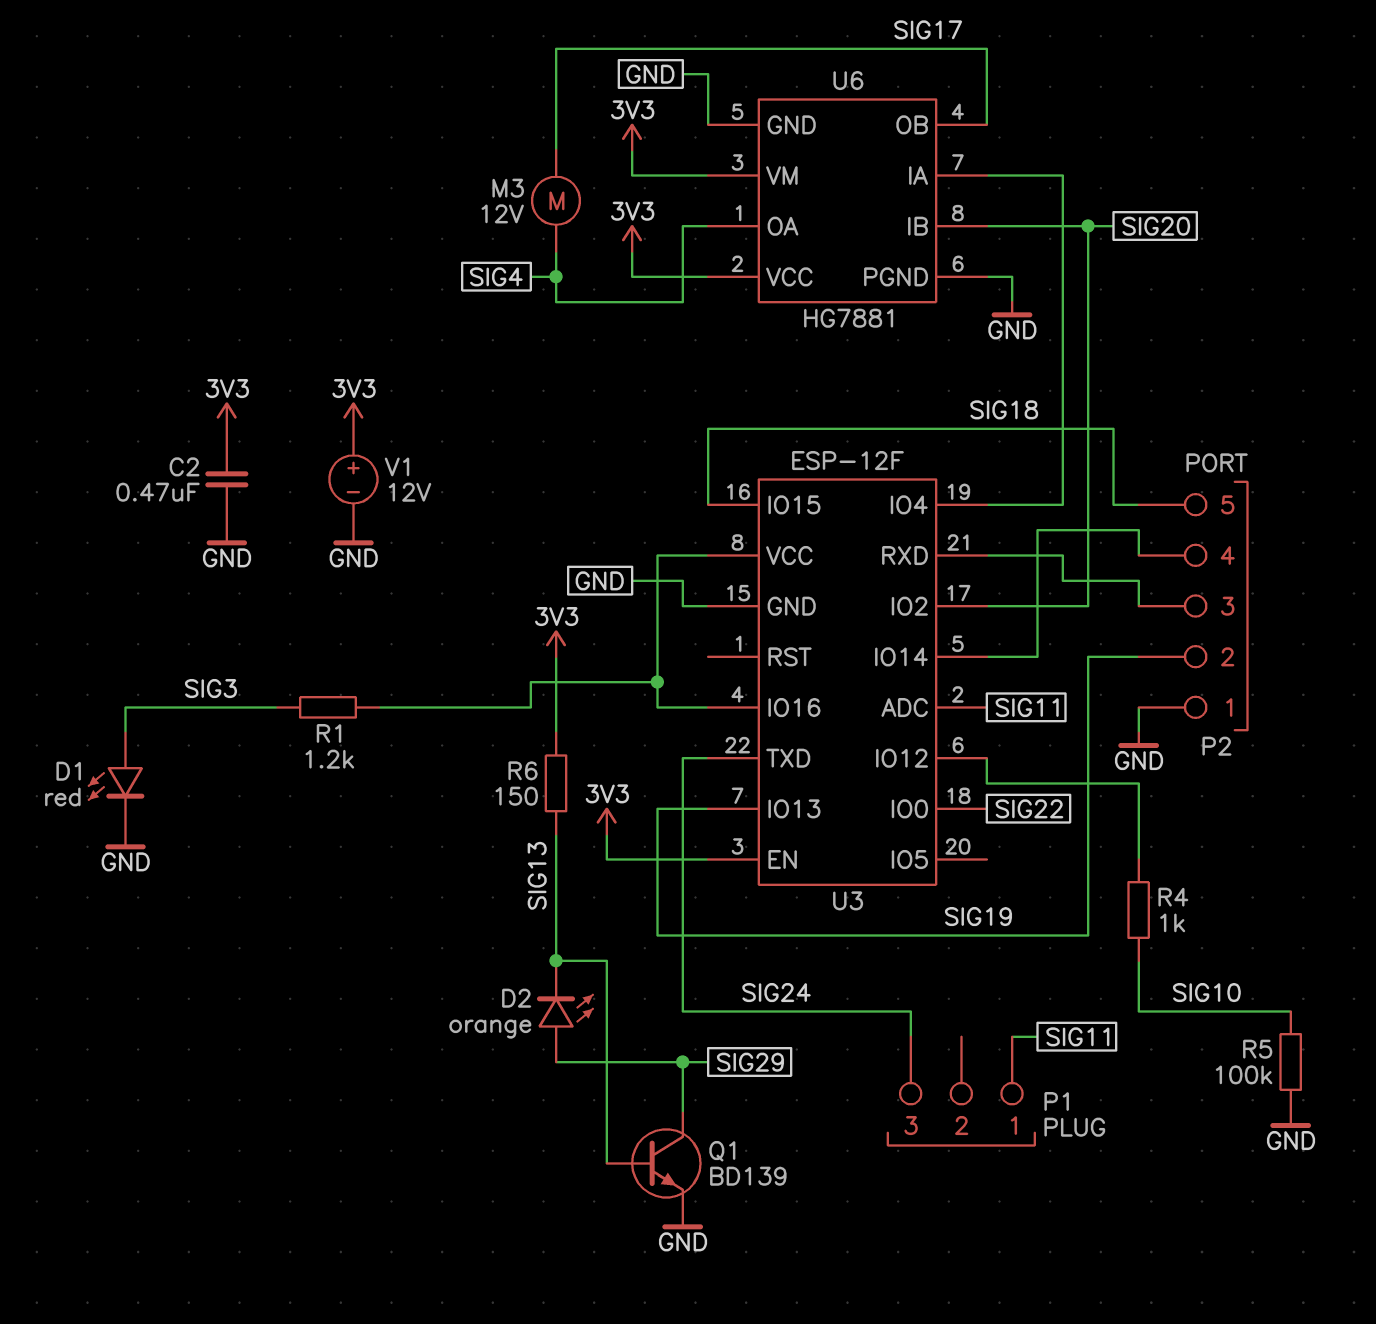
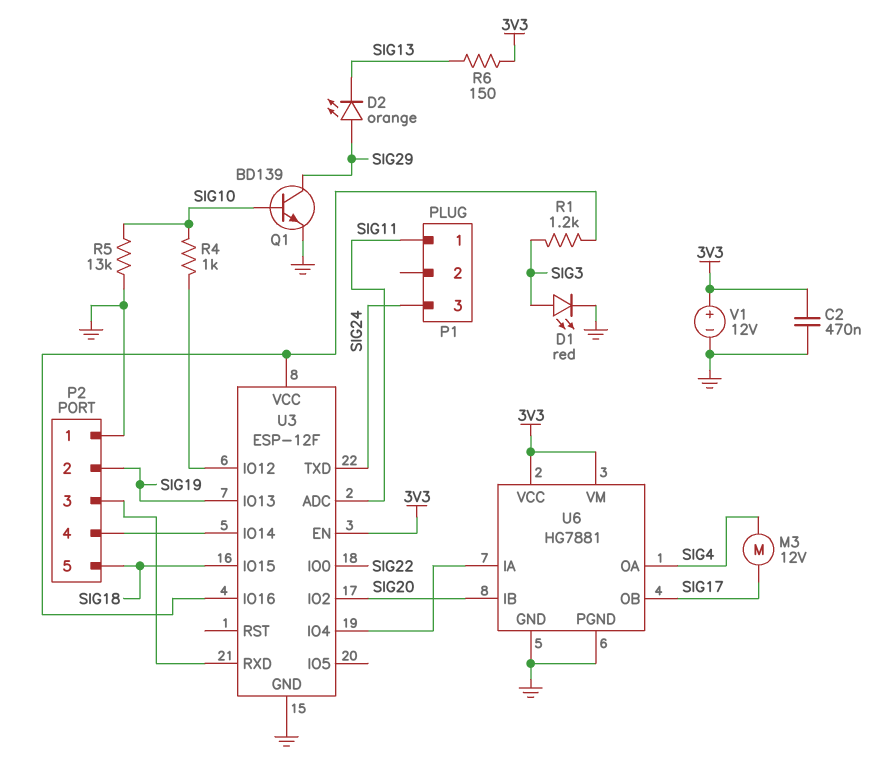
Q1: NPN BD139 (B SIG13, C SIG29, E GND) -> NPN BD139 (B SIG10, C SIG29, E GND)
R5: 100k (GND, SIG10) -> 13k (GND, SIG10)

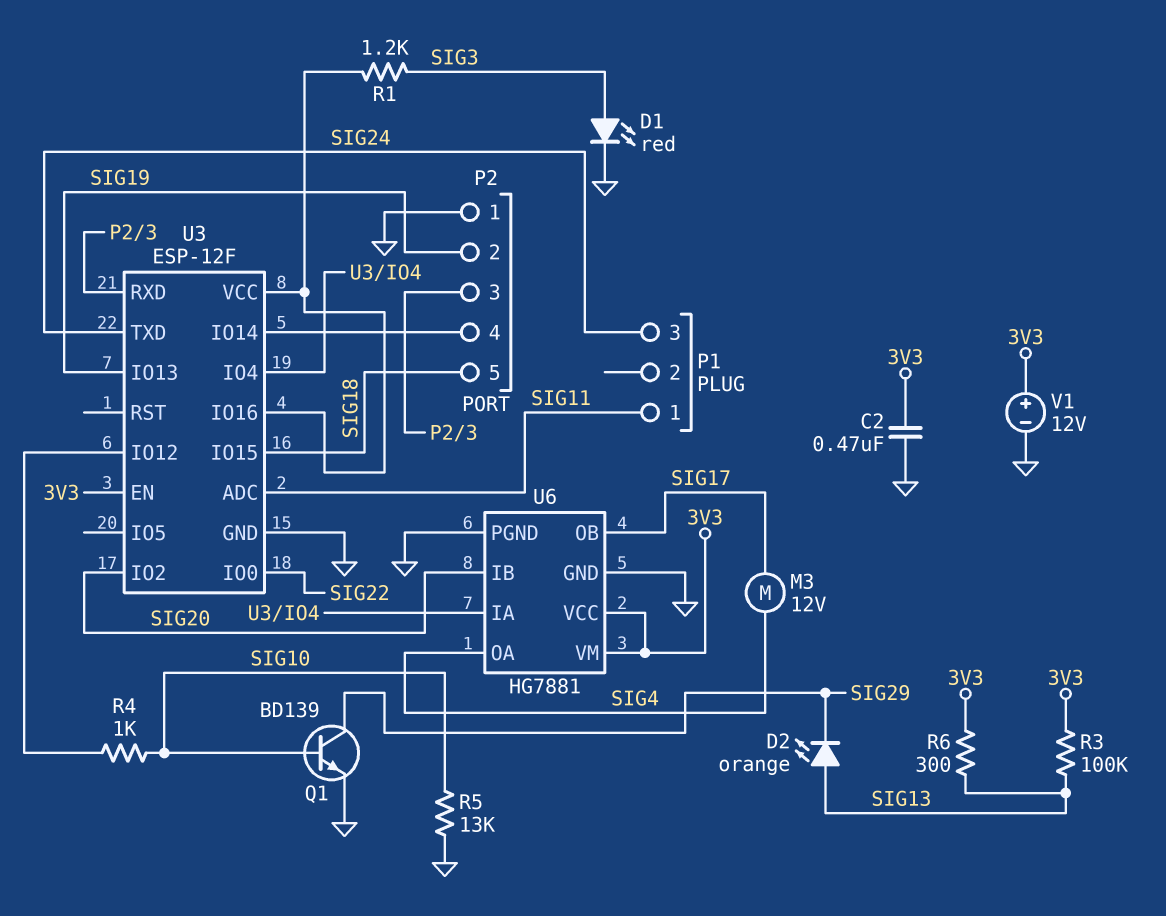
D2: LED orange (A SIG29, K SIG13) -> LED orange (A SIG13, K SIG29)
R3: none -> 100k (3V3, SIG13)
R6: 150 (3V3, SIG13) -> 300 (3V3, SIG13)

